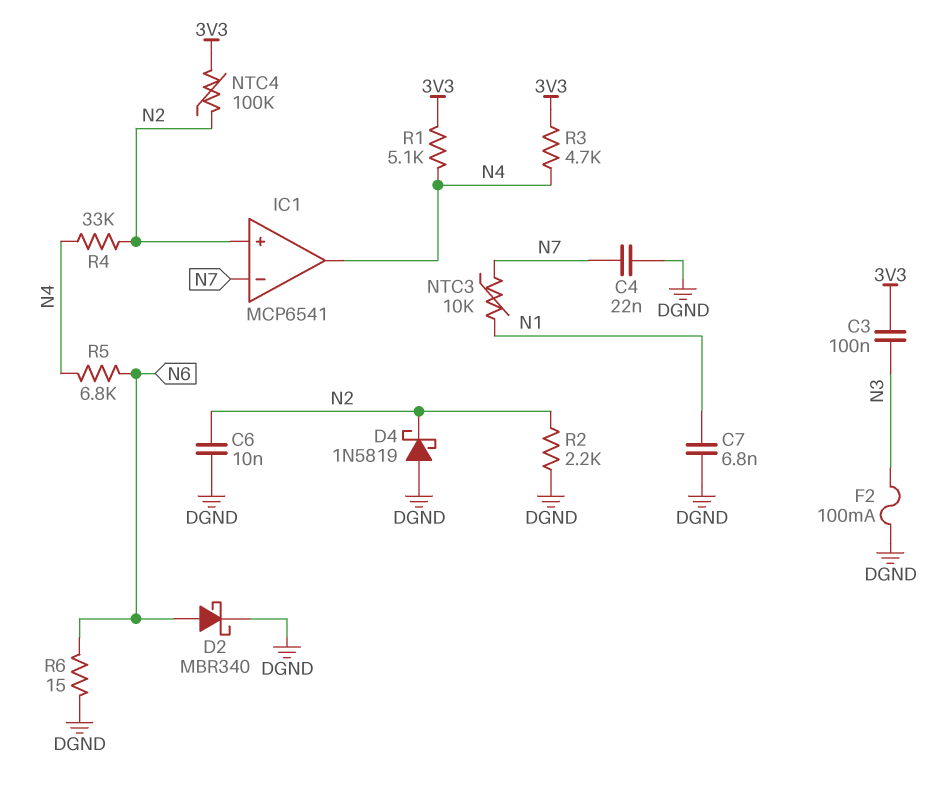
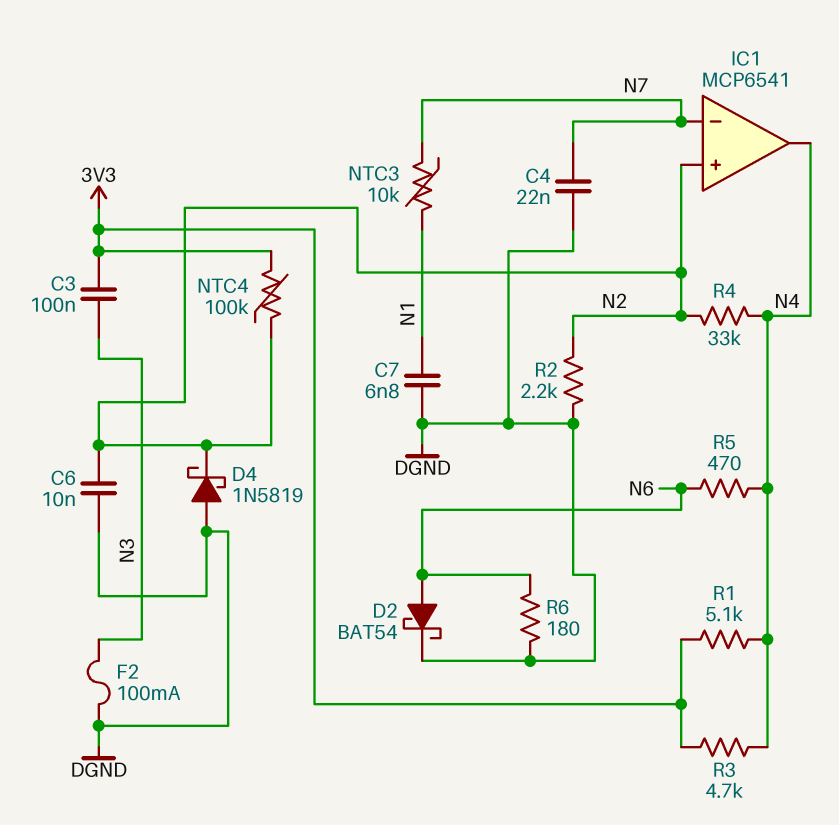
D2: schottky MBR340 (A N6, K DGND) -> schottky BAT54 (A N6, K DGND)
R5: 6.8k (N4, N6) -> 470 (N4, N6)
R6: 15 (DGND, N6) -> 180 (DGND, N6)

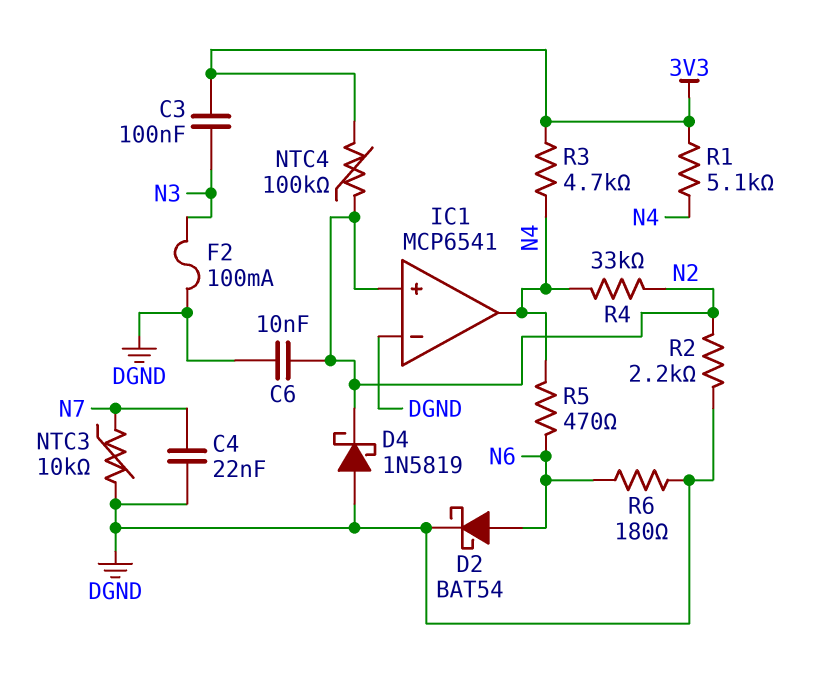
C7: 6.8nF (DGND, N1) -> none
IC1 pin in-: N7 -> DGND
NTC3: 10k (N1, N7) -> 10k (DGND, N7)

